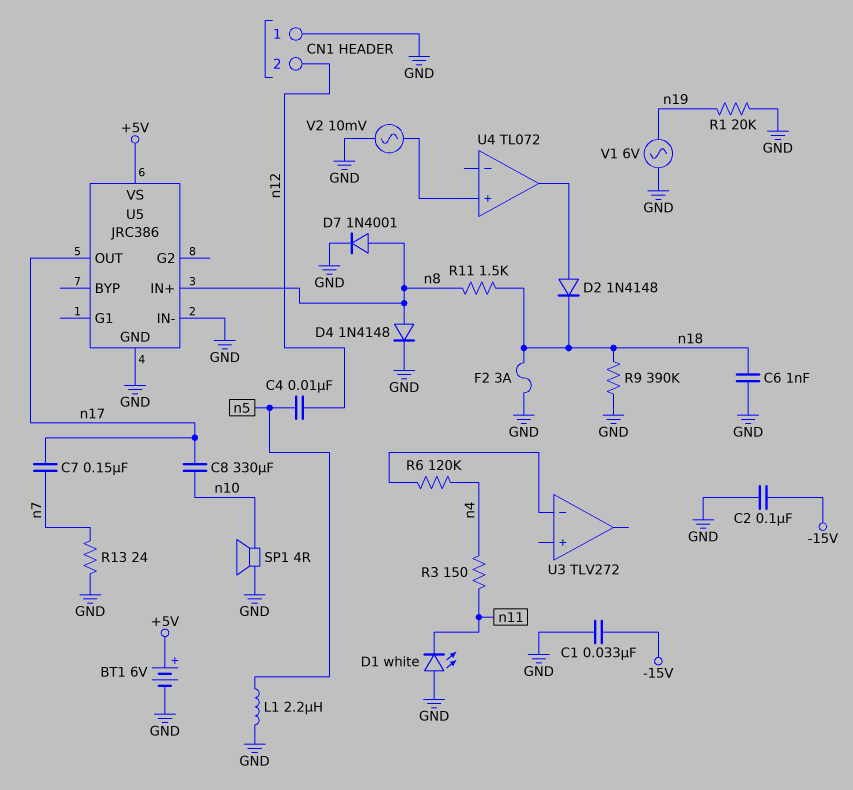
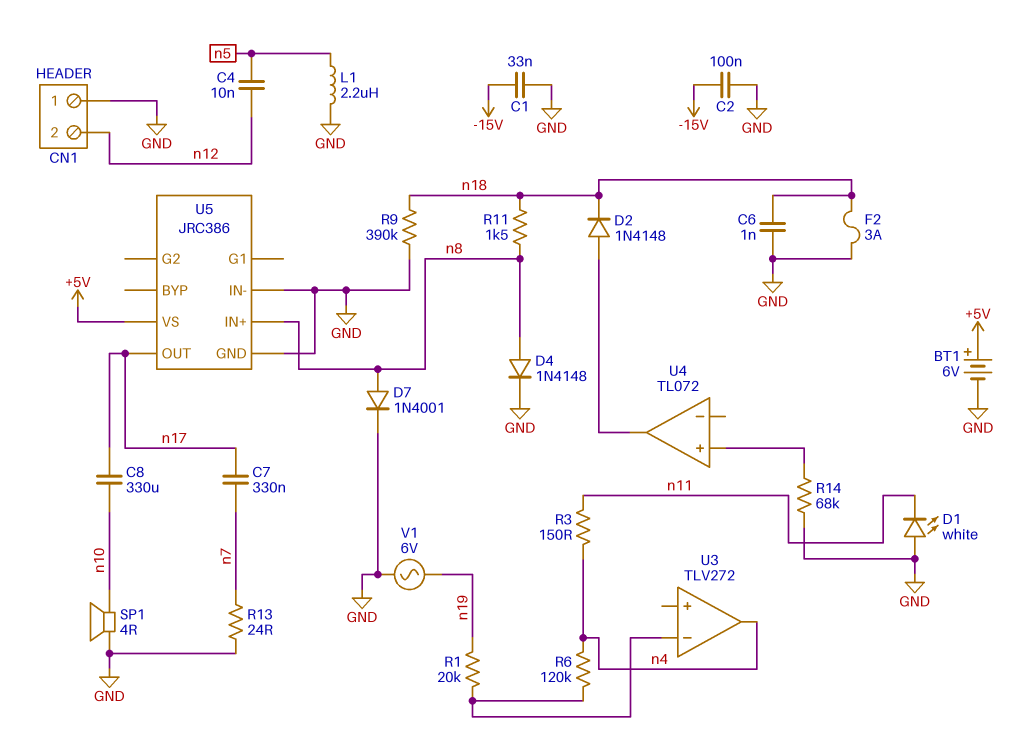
C7: 150nF (n7, n17) -> 330nF (n7, n17)
R1: 20k (GND, n19) -> 20k (U3/in-, n19)
R14: none -> 68k (GND, U4/in+)
U3 pin out: none -> n4
V2: AC 10mV (GND, U4/in+) -> none

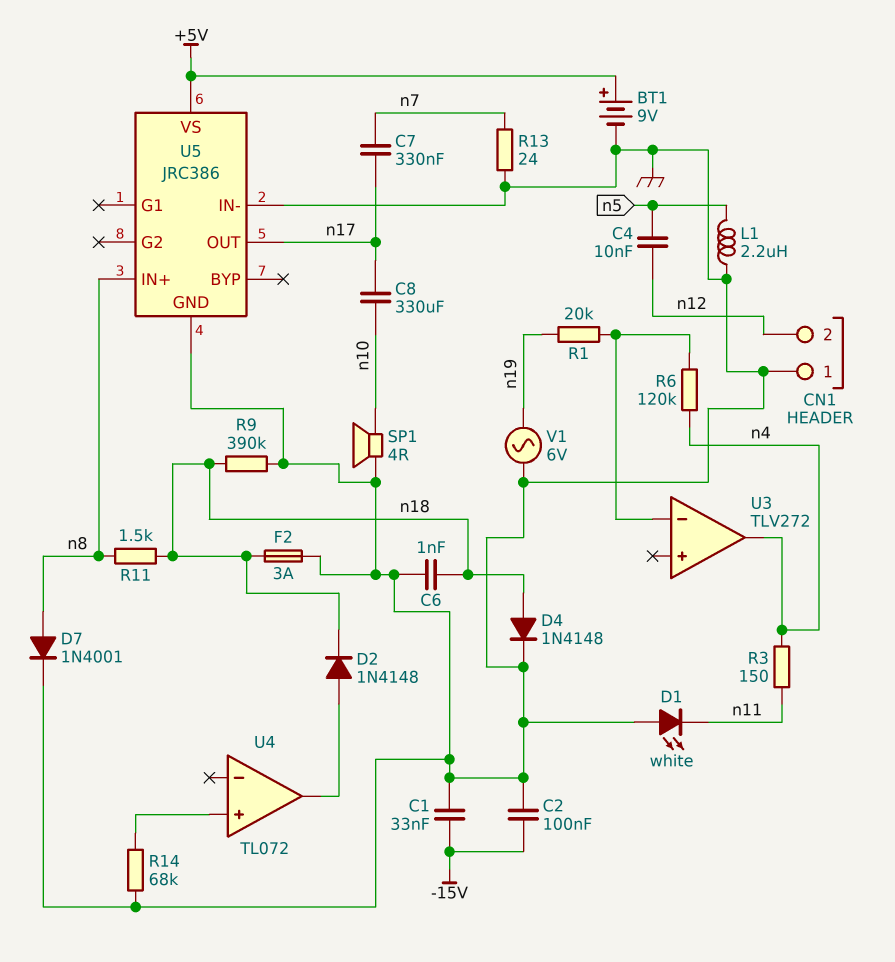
BT1: 6V (plus +5V, minus GND) -> 9V (plus +5V, minus GND)
D4: diode 1N4148 (A n8, K GND) -> diode 1N4148 (A n18, K GND)

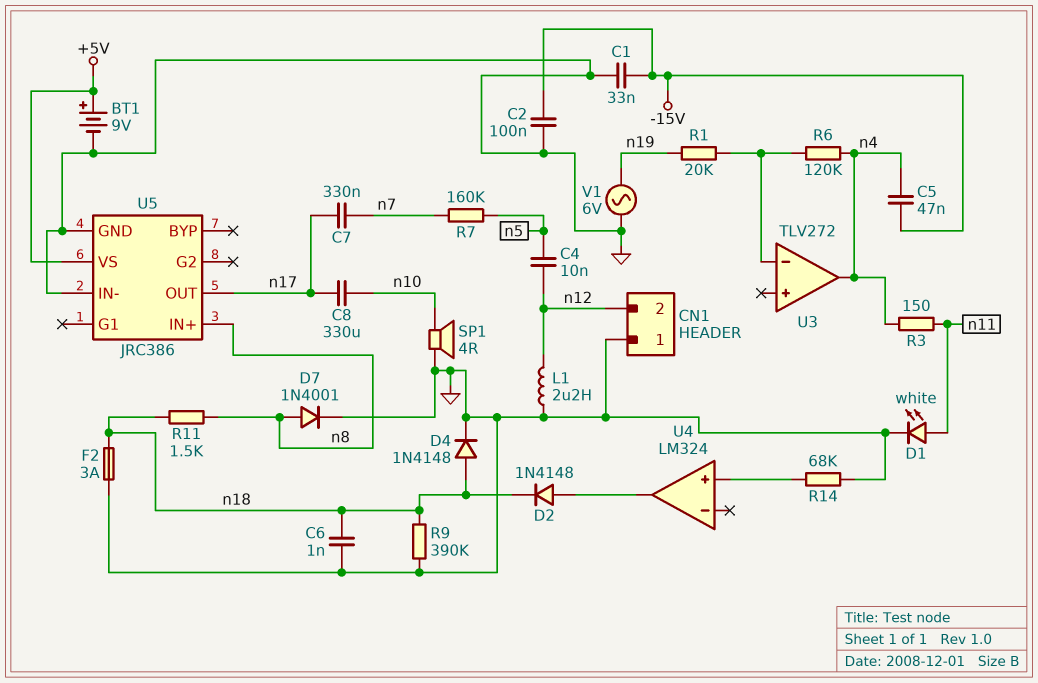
C5: none -> 47nF (-15V, n4)
D1: LED white (A GND, K n11) -> LED white (A n11, K GND)
L1: 2.2uH (GND, n5) -> 2.2uH (GND, n12)
R7: none -> 160k (n5, n7)
R13: 24 (GND, n7) -> none
U4: TL072 -> LM324

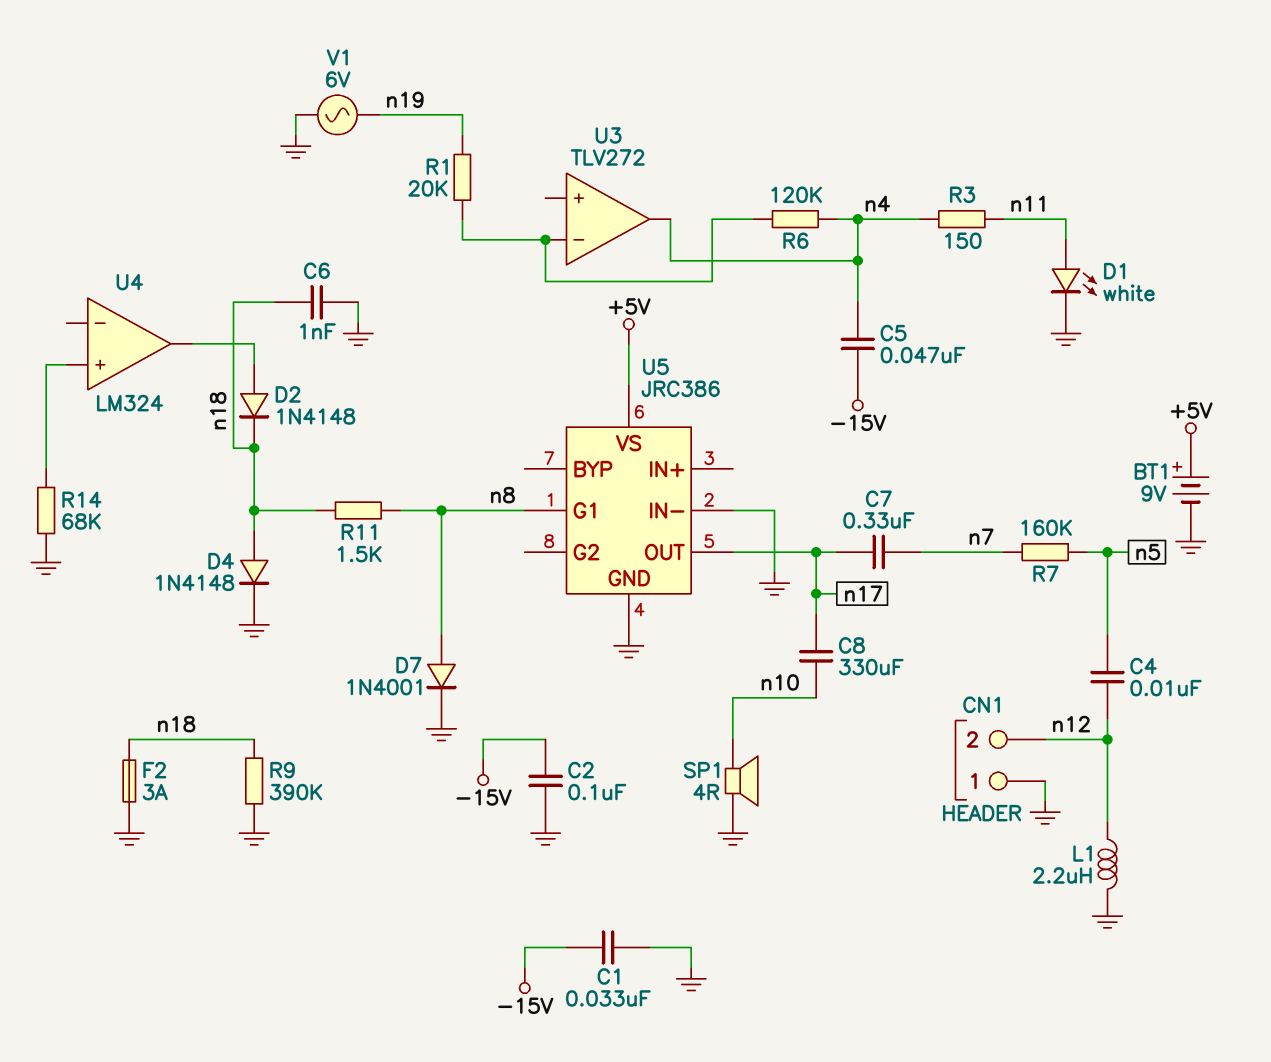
U5 pin G1: none -> n8
U5 pin IN+: n8 -> none

